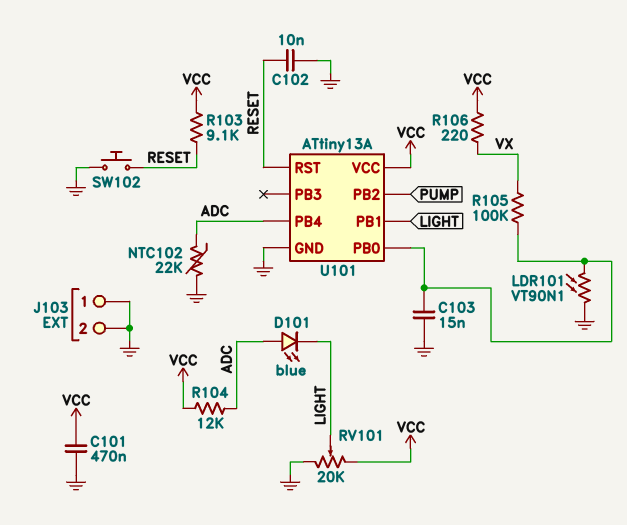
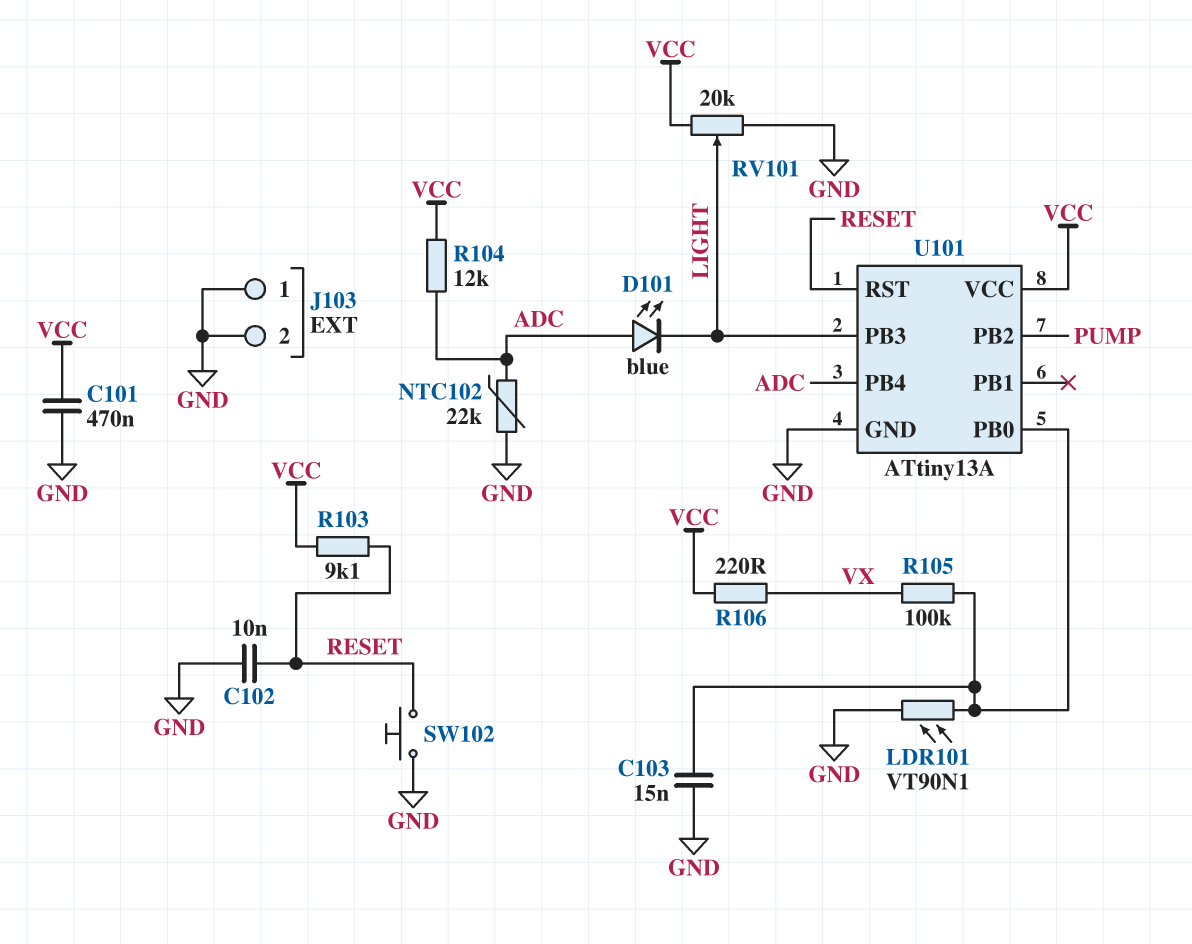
U101 pin PB1: LIGHT -> none
U101 pin PB3: none -> LIGHT

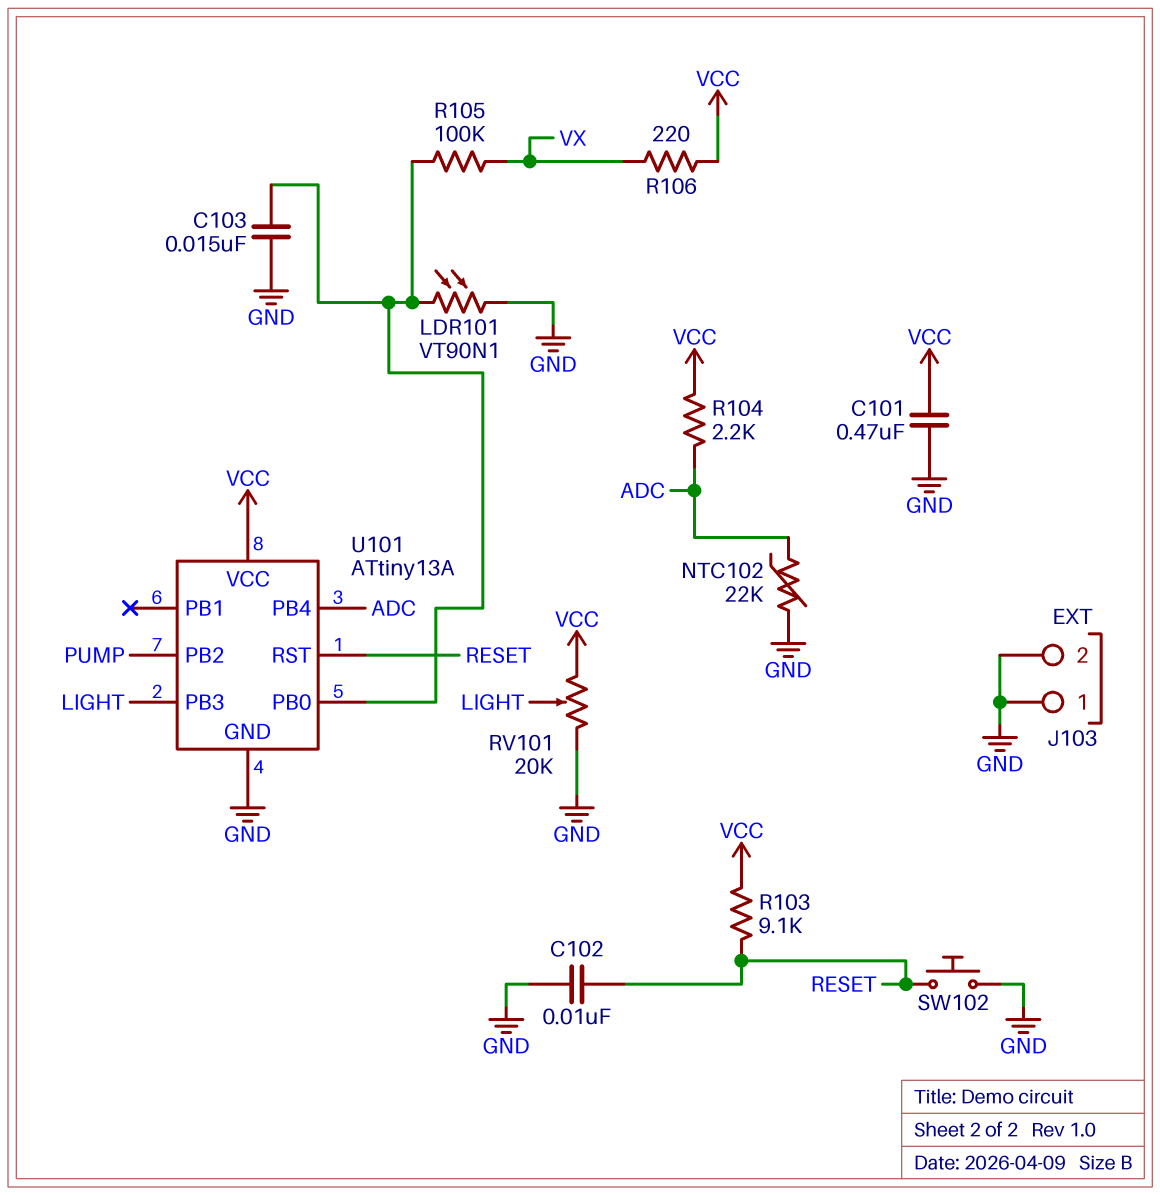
D101: LED blue (A ADC, K LIGHT) -> none
R104: 12k (ADC, VCC) -> 2.2k (ADC, VCC)

